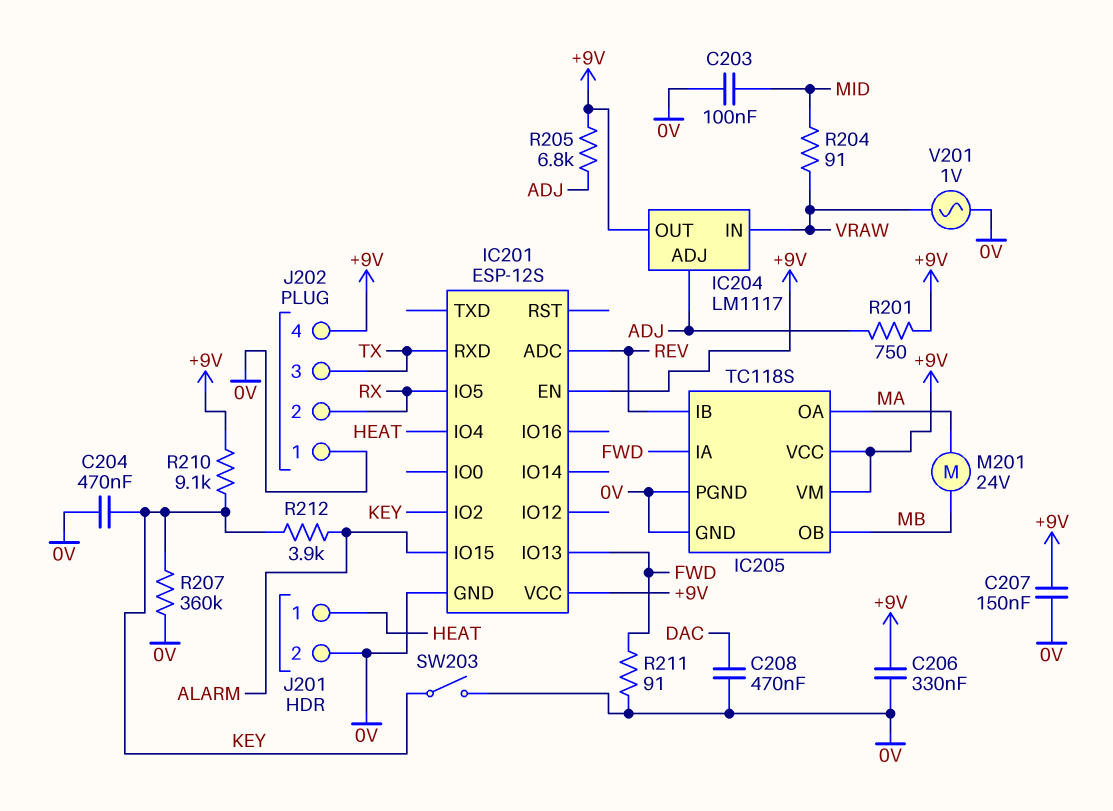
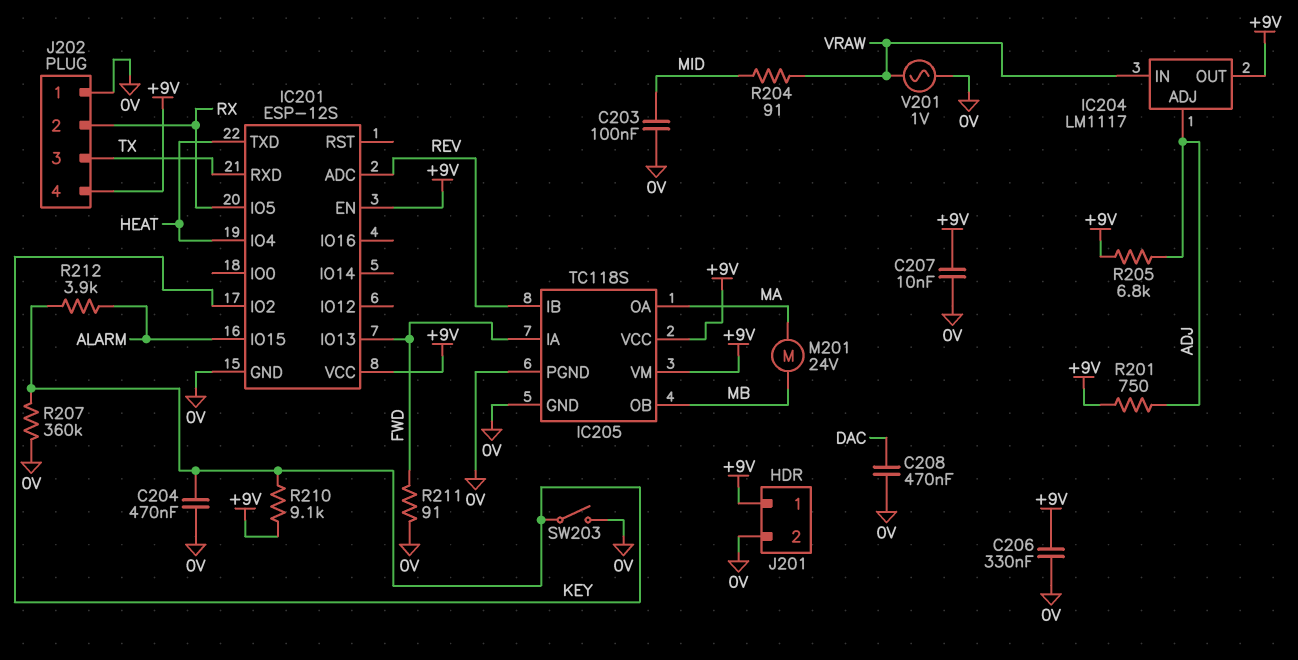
C207: 150nF (+9V, 0V) -> 10nF (+9V, 0V)
IC201 pin TXD: none -> HEAT
J201 pin 1: HEAT -> +9V

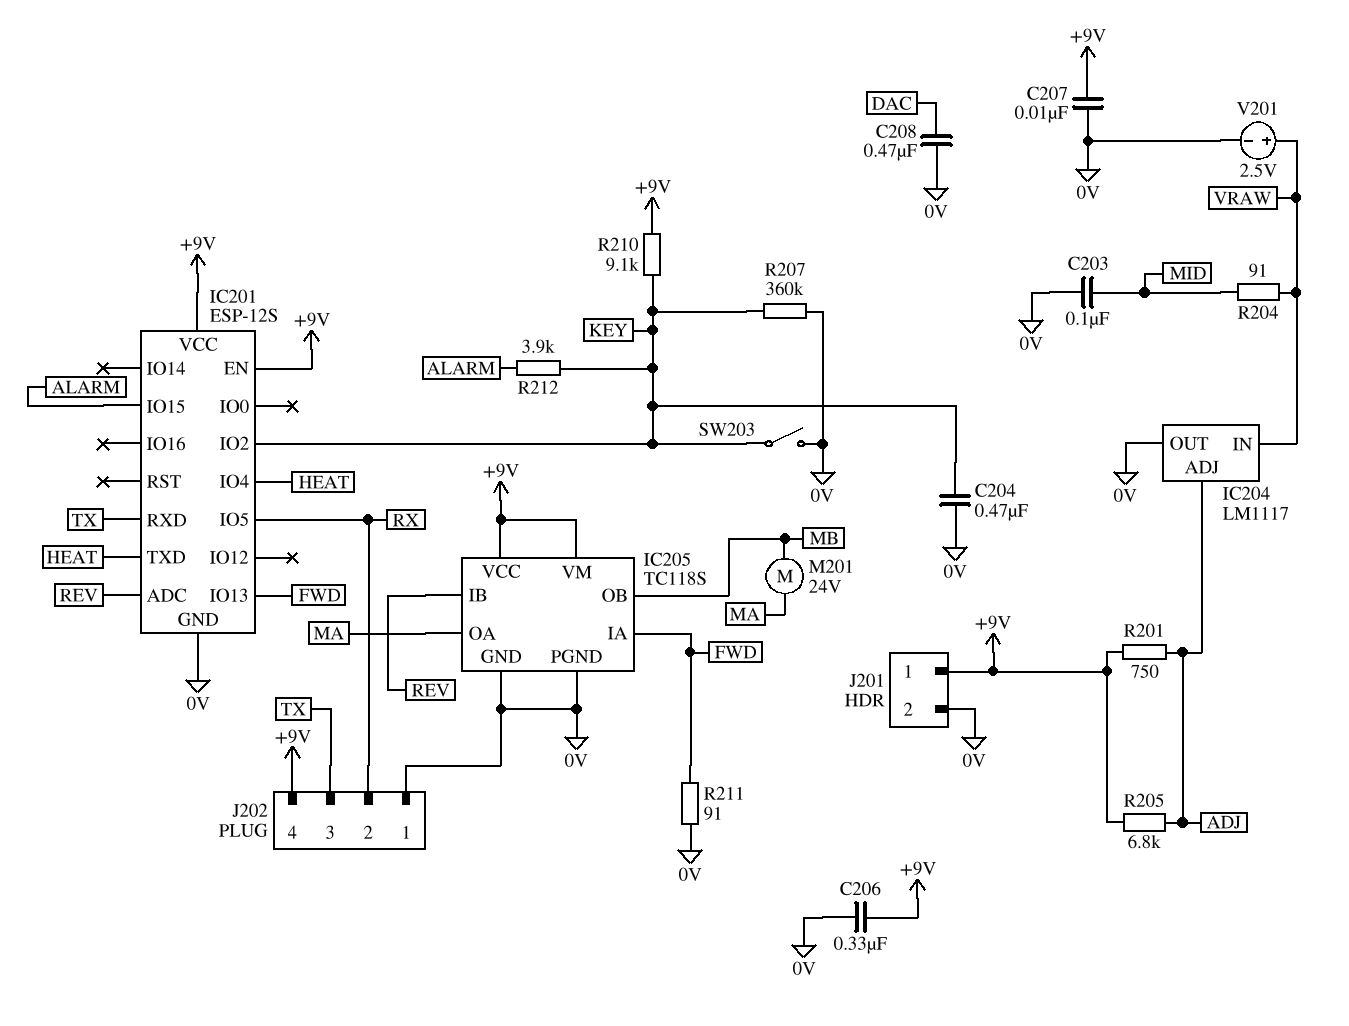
IC204 pin OUT: +9V -> 0V
V201: AC 1V (0V, VRAW) -> 2.5V (plus VRAW, minus 0V)

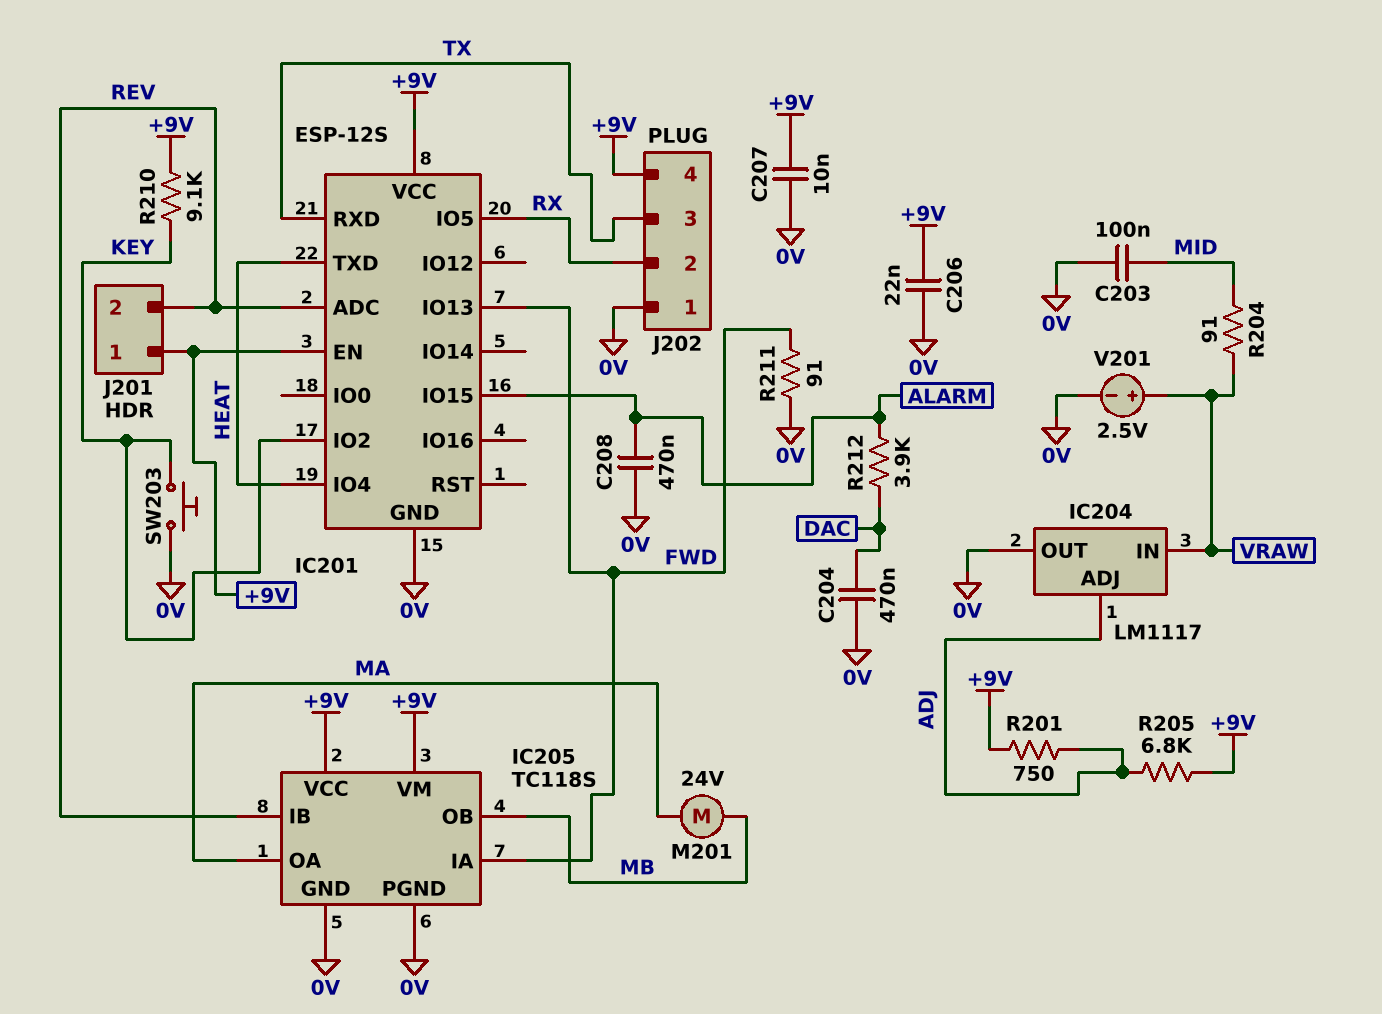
C204: 470nF (0V, KEY) -> 470nF (0V, DAC)
C206: 330nF (+9V, 0V) -> 22nF (+9V, 0V)
C208: 470nF (0V, DAC) -> 470nF (0V, ALARM)
J201 pin 2: 0V -> REV
R207: 360k (0V, KEY) -> none
R212: 3.9k (ALARM, KEY) -> 3.9k (ALARM, DAC)
SW203: switch (0V, KEY) -> button (0V, KEY)

